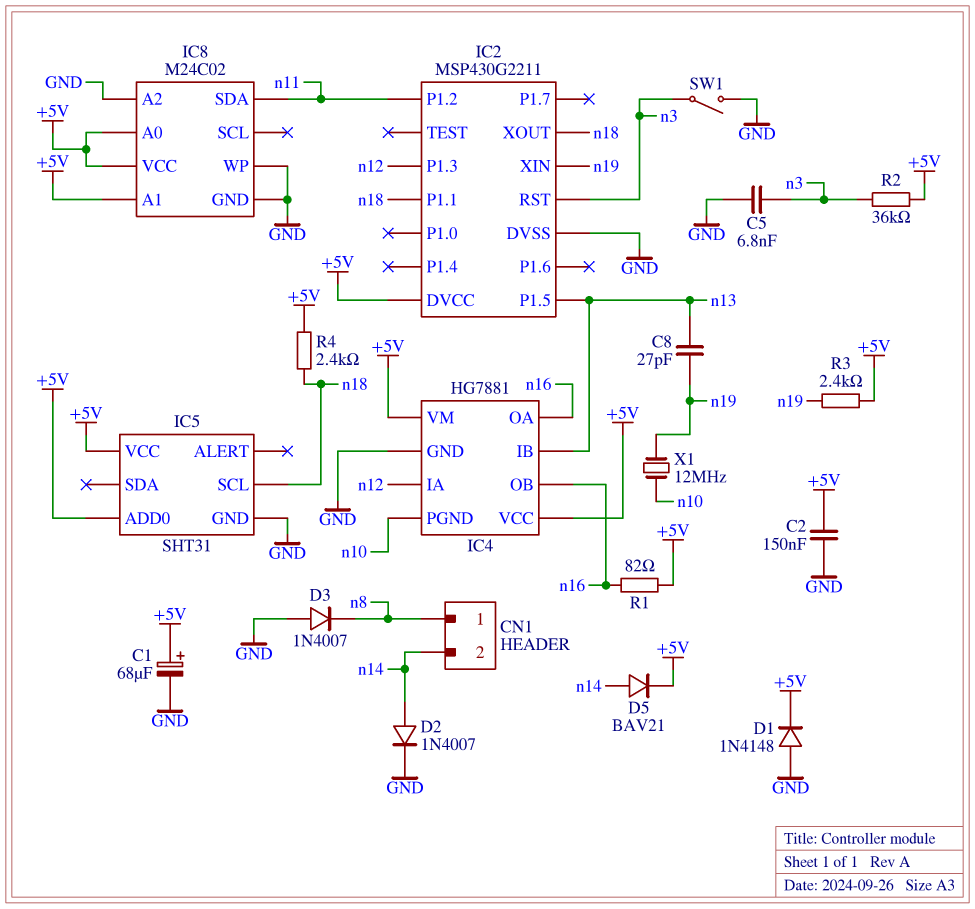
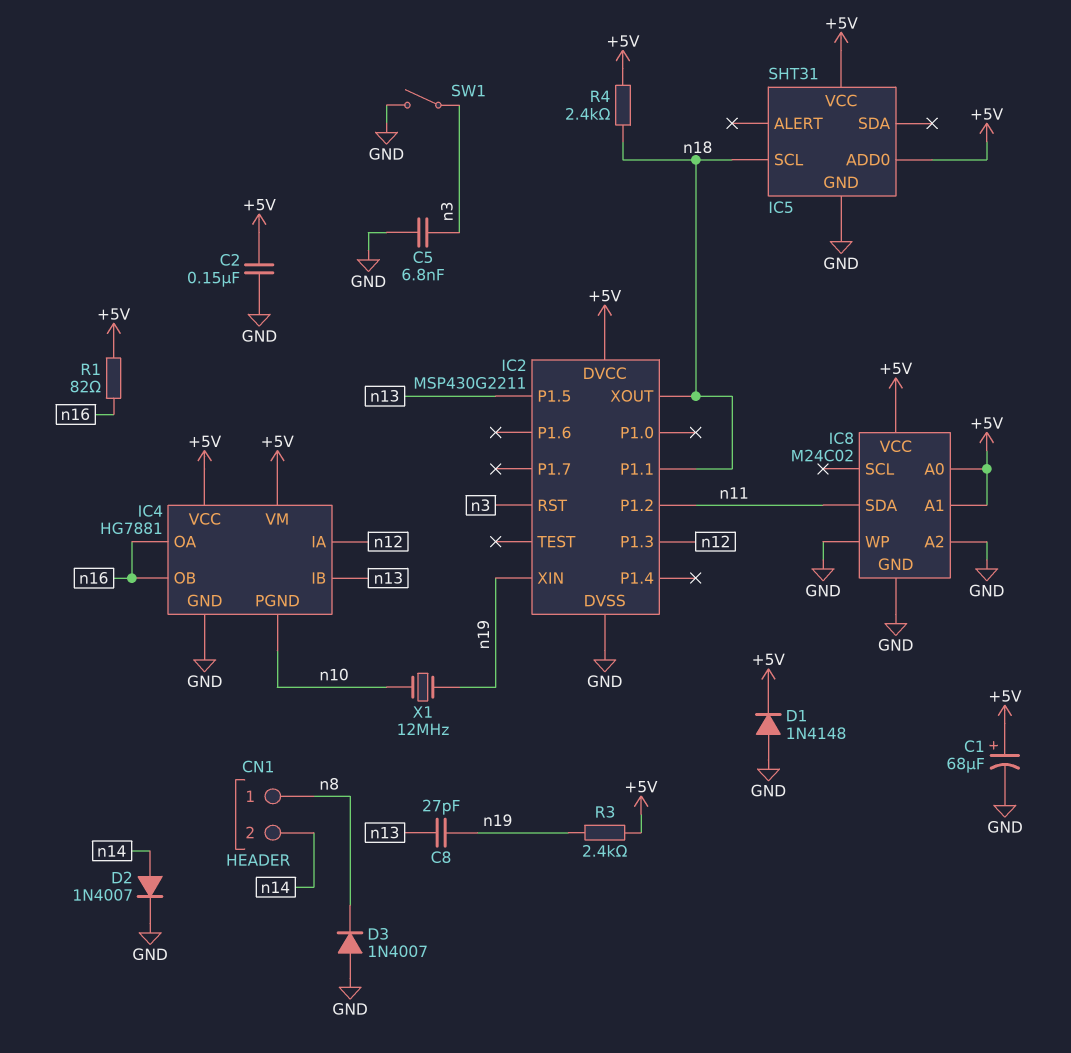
D5: diode BAV21 (A n14, K +5V) -> none
R2: 36k (+5V, n3) -> none

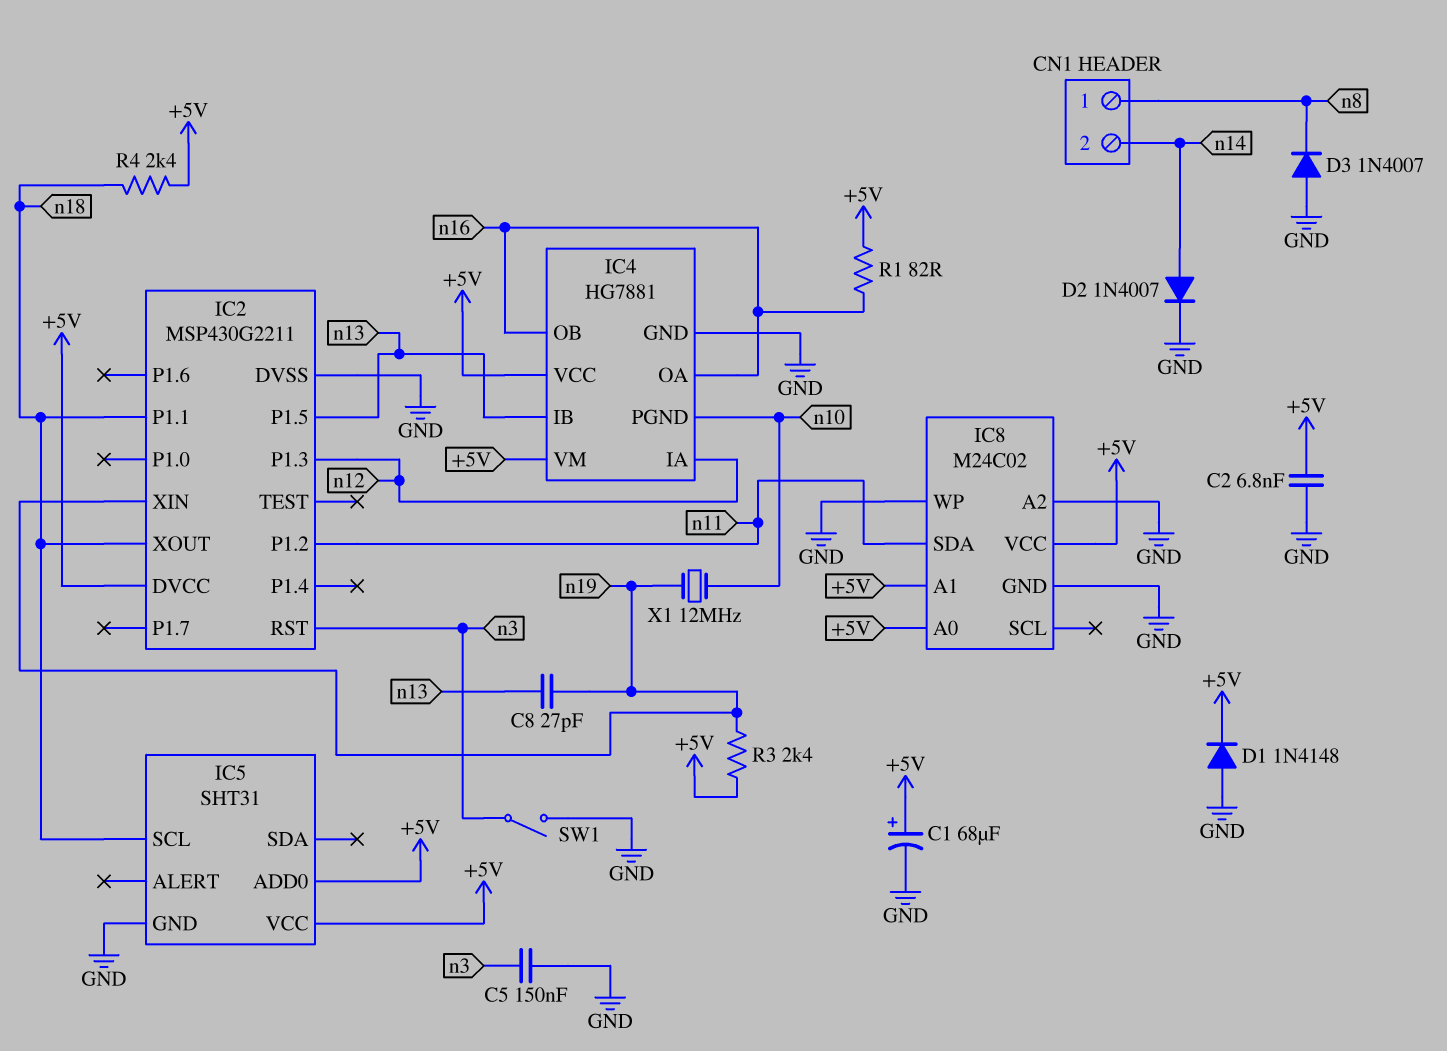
C2: 150nF (+5V, GND) -> 6.8nF (+5V, GND)
C5: 6.8nF (GND, n3) -> 150nF (GND, n3)

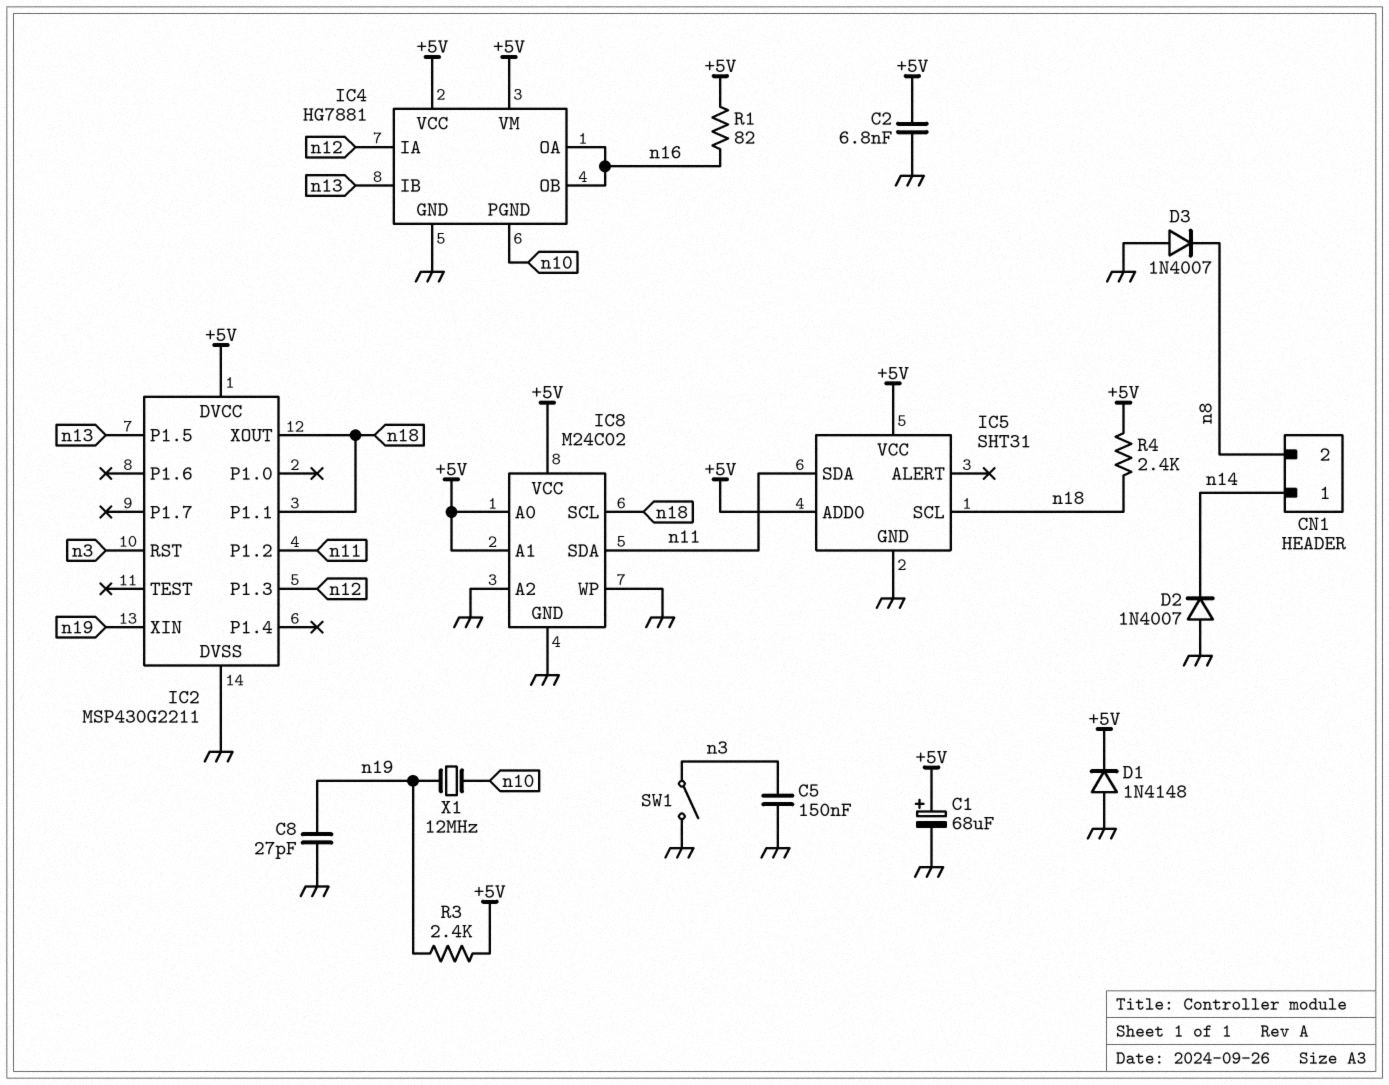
C8: 27pF (n13, n19) -> 27pF (GND, n19)
CN1 pin 1: n8 -> n14
CN1 pin 2: n14 -> n8
D2: diode 1N4007 (A n14, K GND) -> diode 1N4007 (A GND, K n14)
IC5 pin SDA: none -> n11
IC8 pin SCL: none -> n18

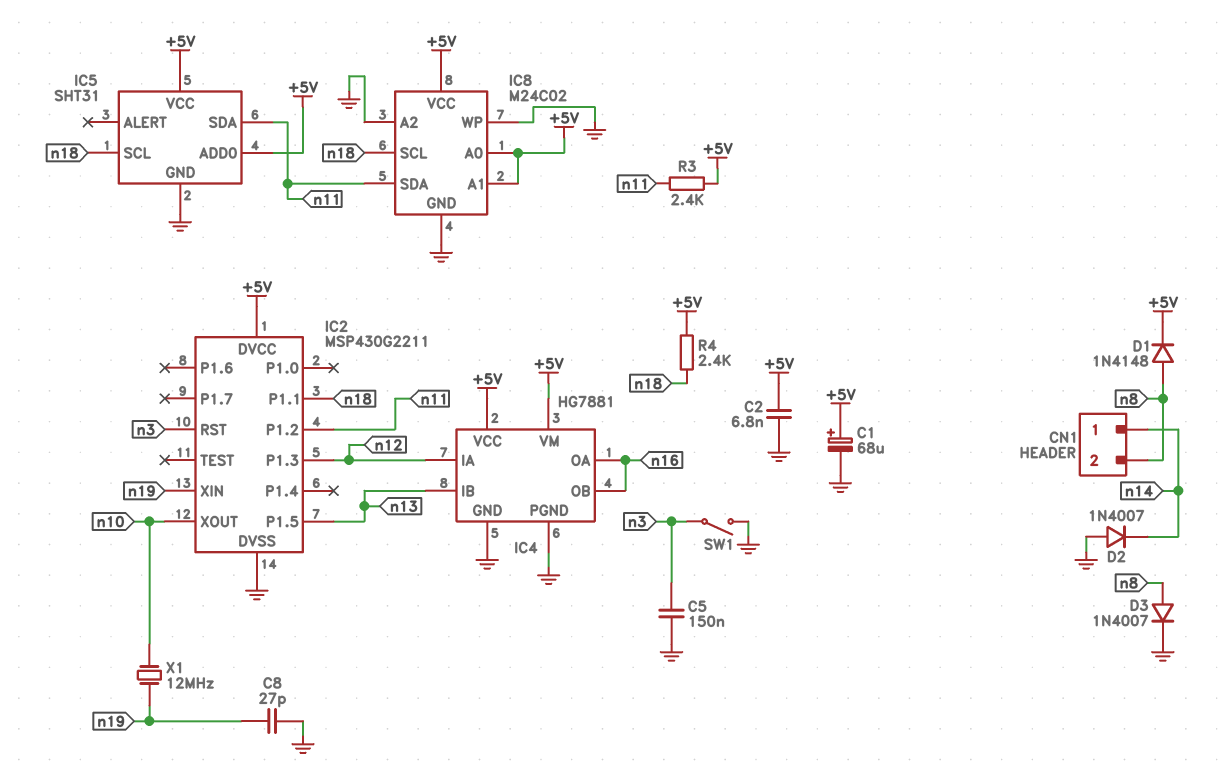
D1: diode 1N4148 (A GND, K +5V) -> diode 1N4148 (A n8, K +5V)
D3: diode 1N4007 (A GND, K n8) -> diode 1N4007 (A n8, K GND)
IC2 pin XOUT: n18 -> n10
IC4 pin PGND: n10 -> GND
R1: 82 (+5V, n16) -> none
R3: 2.4k (+5V, n19) -> 2.4k (+5V, n11)

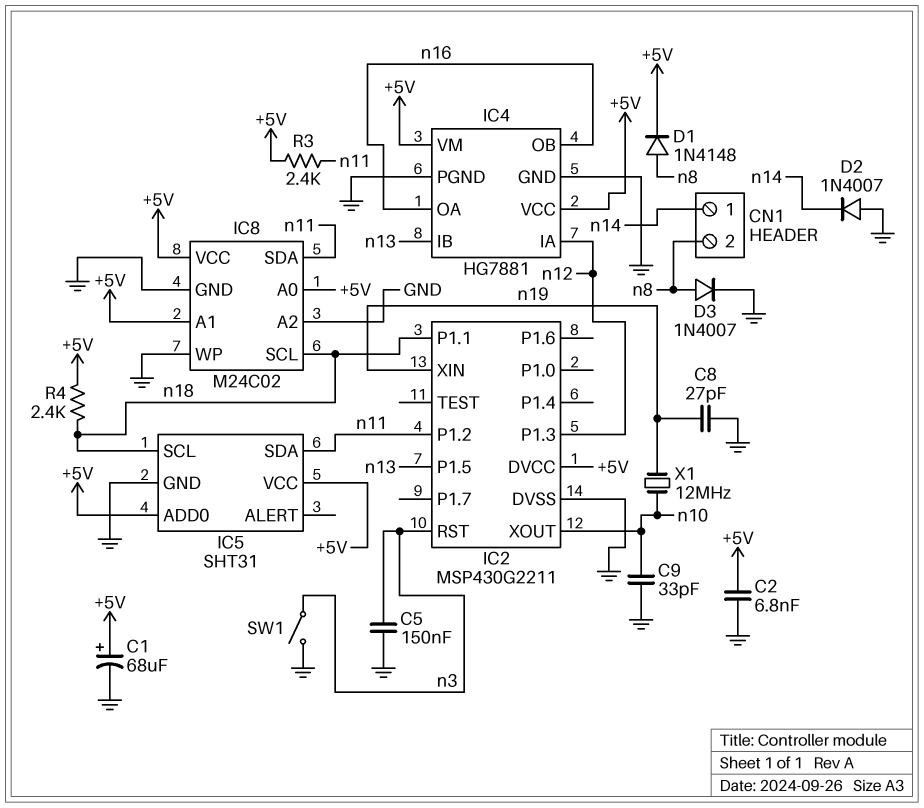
C9: none -> 33pF (GND, n10)

